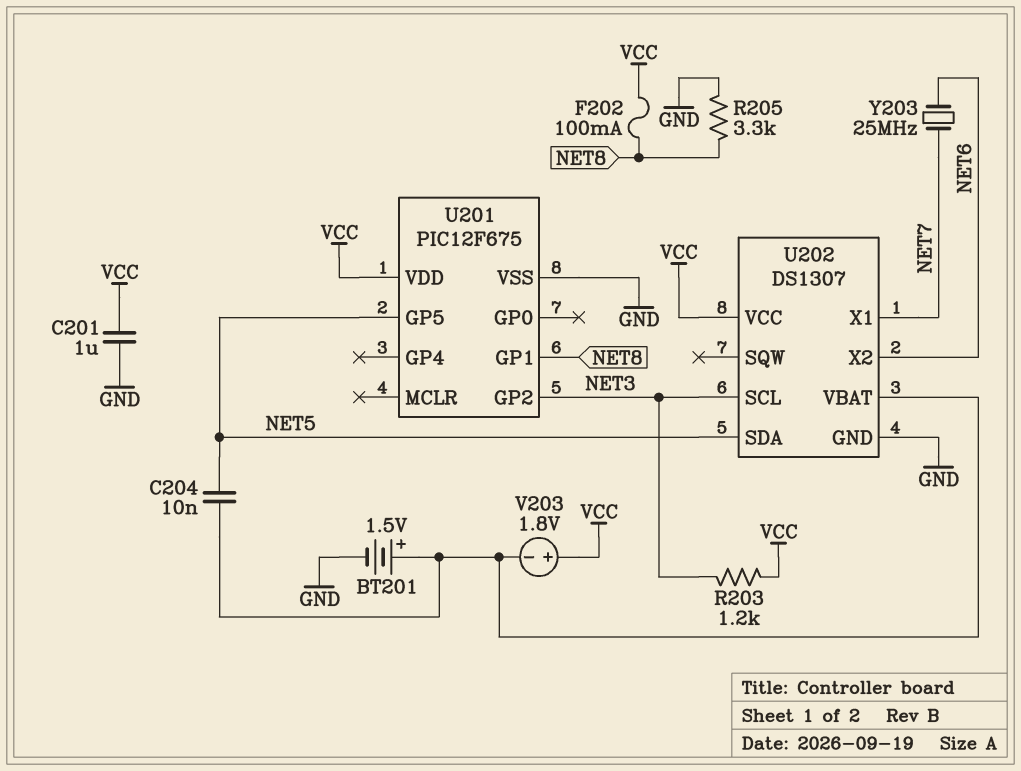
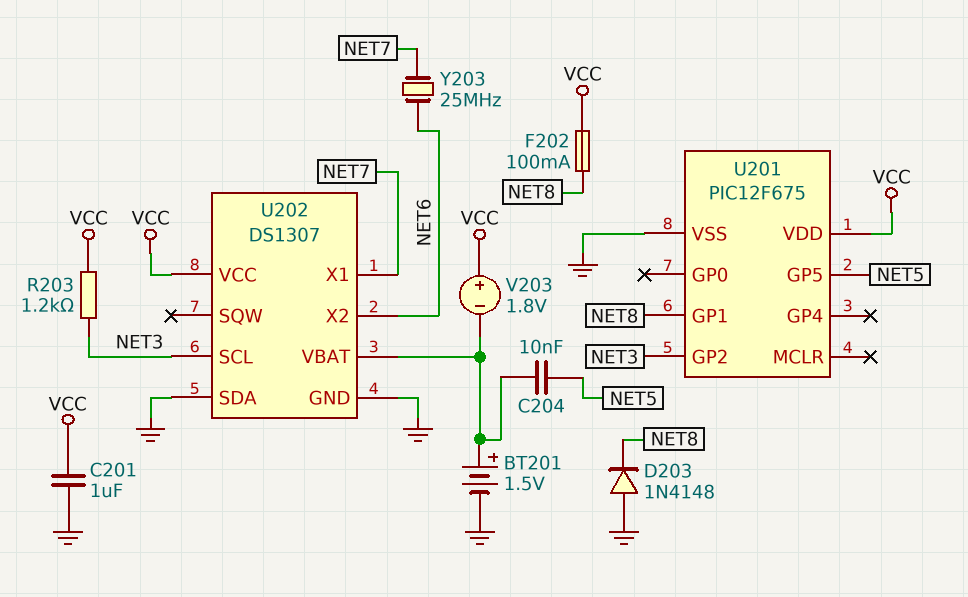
D203: none -> diode 1N4148 (A GND, K NET8)
R205: 3.3k (GND, NET8) -> none
U202 pin SDA: NET5 -> GND

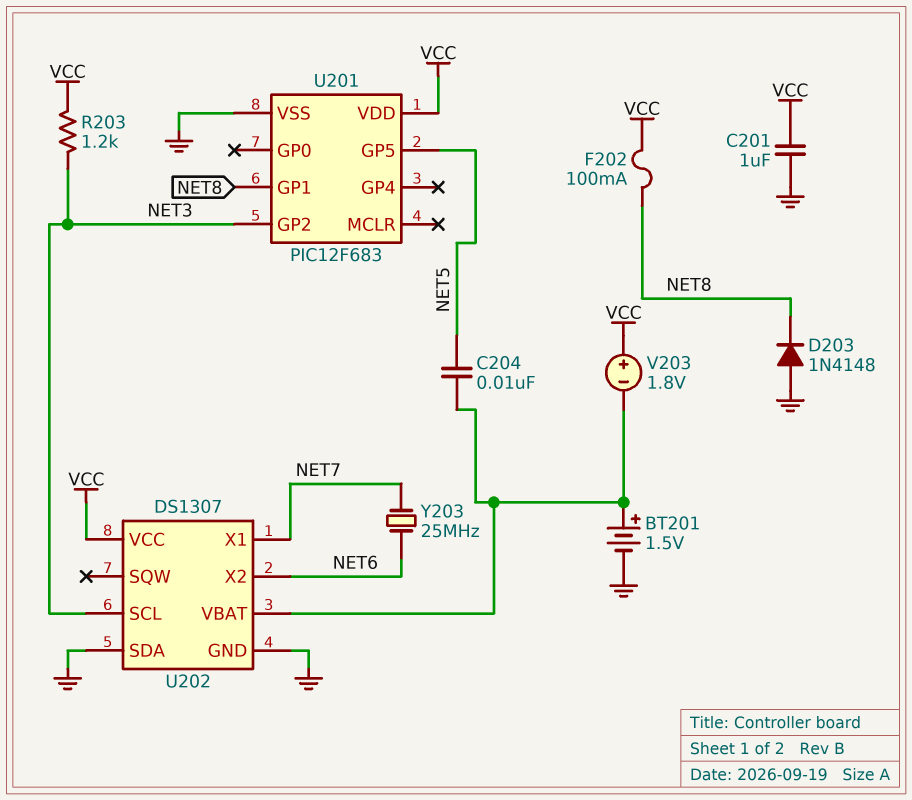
U201: PIC12F675 -> PIC12F683

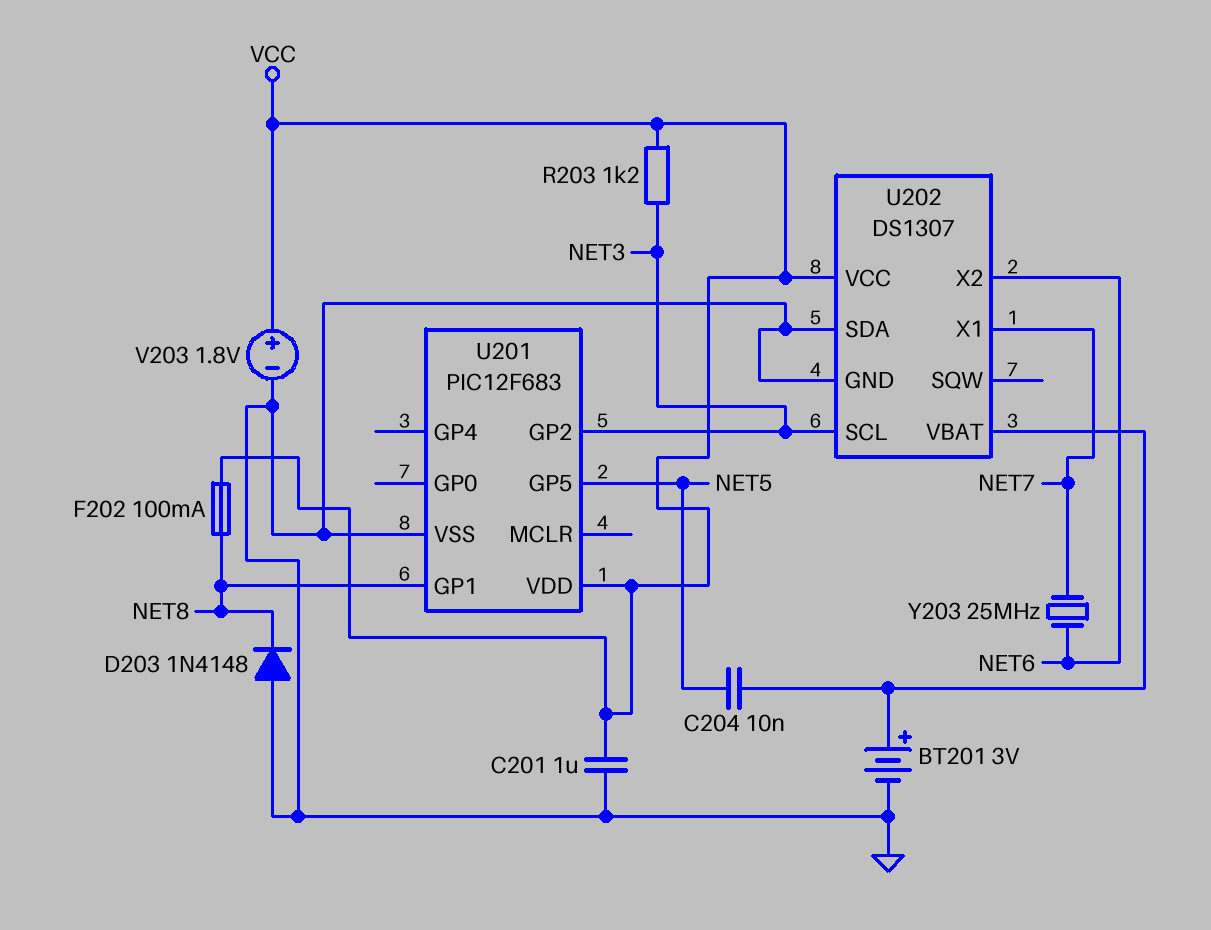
BT201: 1.5V (plus U202/VBAT, minus GND) -> 3V (plus U202/VBAT, minus GND)
V203: 1.8V (plus VCC, minus U202/VBAT) -> 1.8V (plus VCC, minus GND)

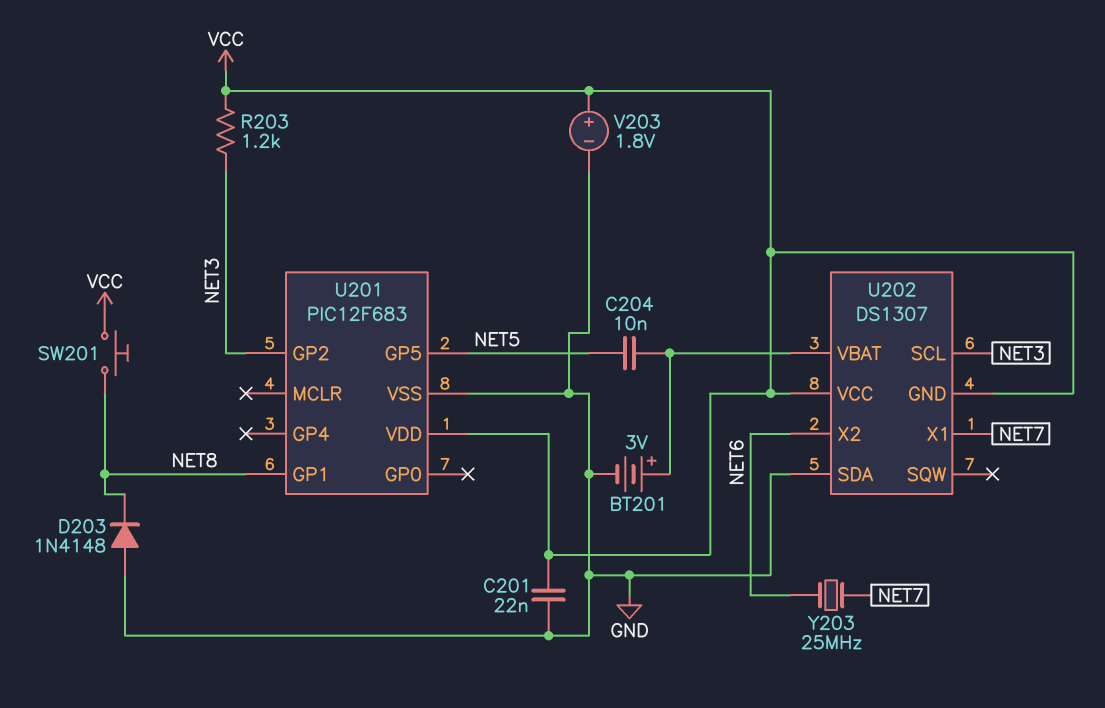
C201: 1uF (GND, VCC) -> 22nF (GND, VCC)
F202: 100mA (NET8, VCC) -> none
SW201: none -> button (NET8, VCC)
U202 pin GND: GND -> VCC

